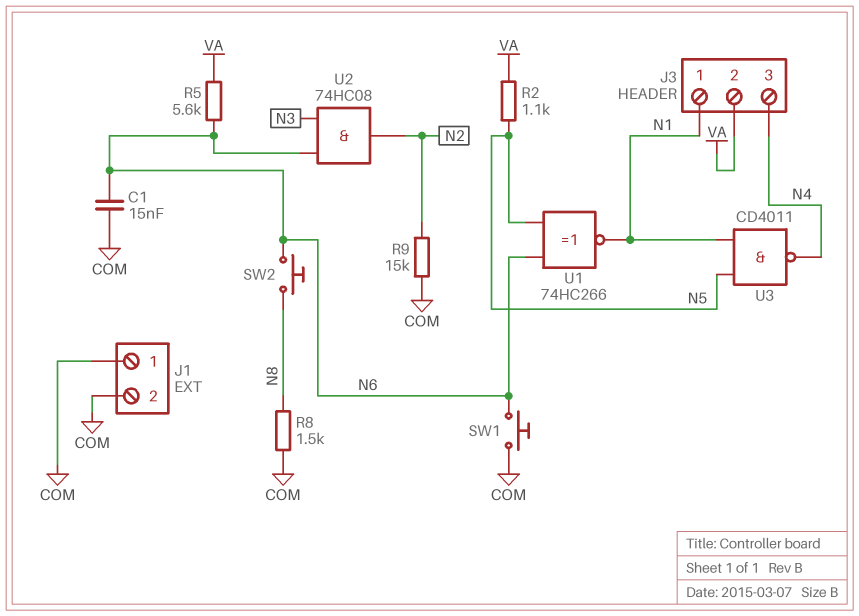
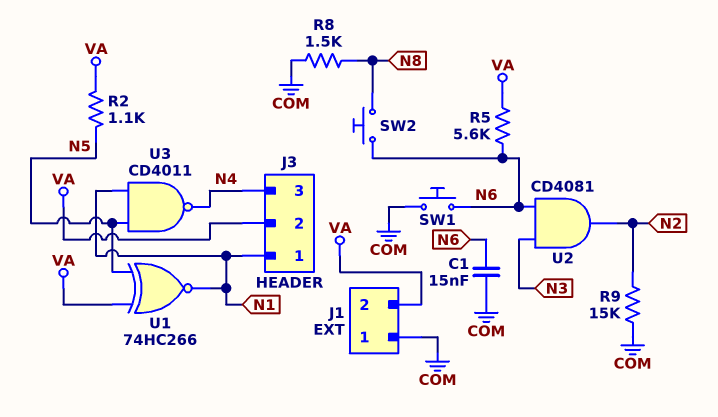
J1 pin 2: COM -> VA
U1: XNOR 74HC266 (in N5, in N6, out N1) -> XNOR 74HC266 (in N5, in VA, out N1)
U2: AND 74HC08 (in N3, in N6, out N2) -> AND CD4081 (in N3, in N6, out N2)

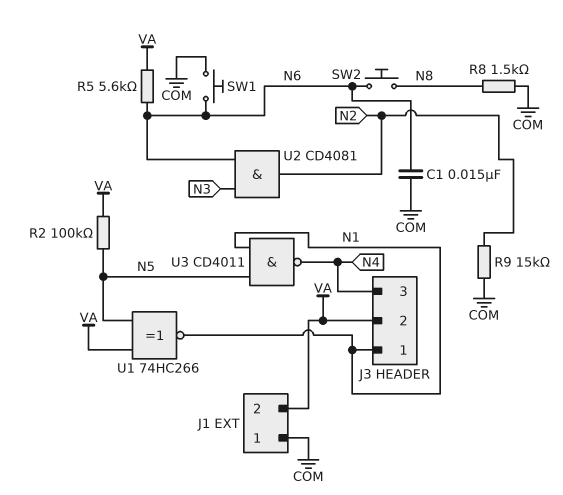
R2: 1.1k (N5, VA) -> 100k (N5, VA)

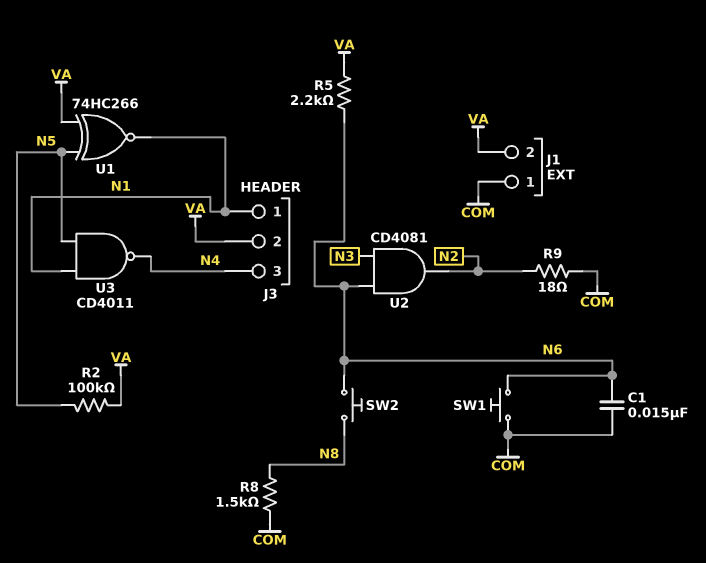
R5: 5.6k (N6, VA) -> 2.2k (N6, VA)
R9: 15k (COM, N2) -> 18 (COM, N2)

